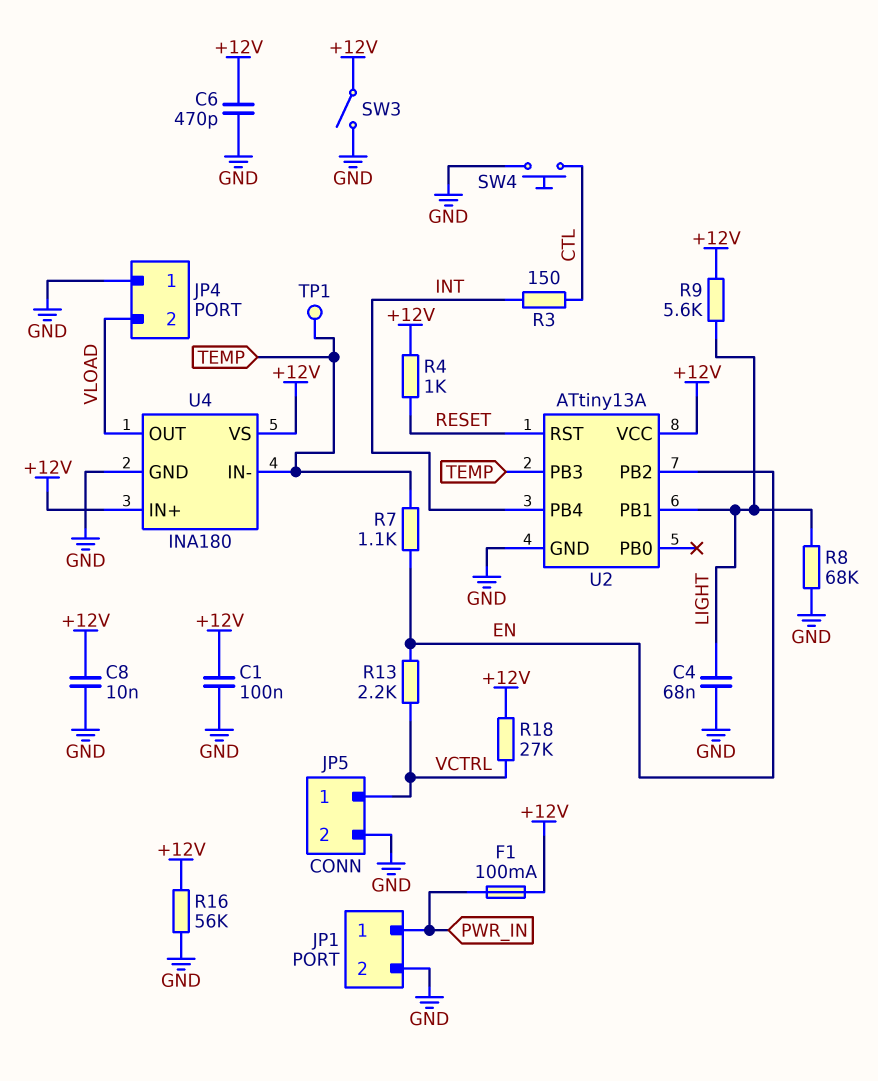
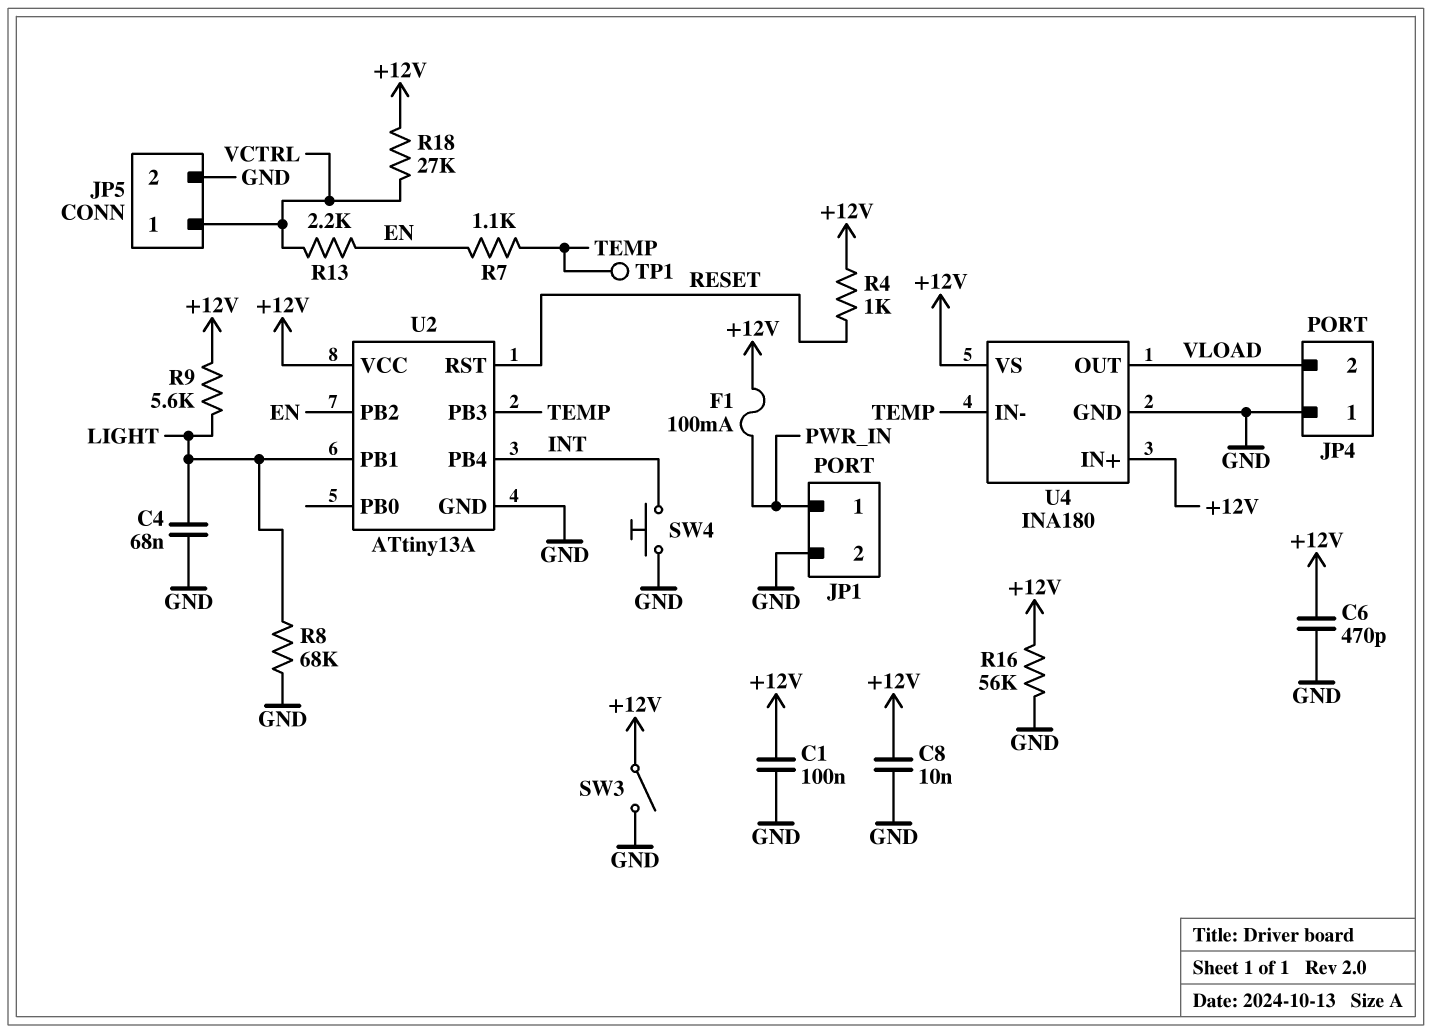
R3: 150 (CTL, INT) -> none
SW4: button (CTL, GND) -> button (GND, INT)

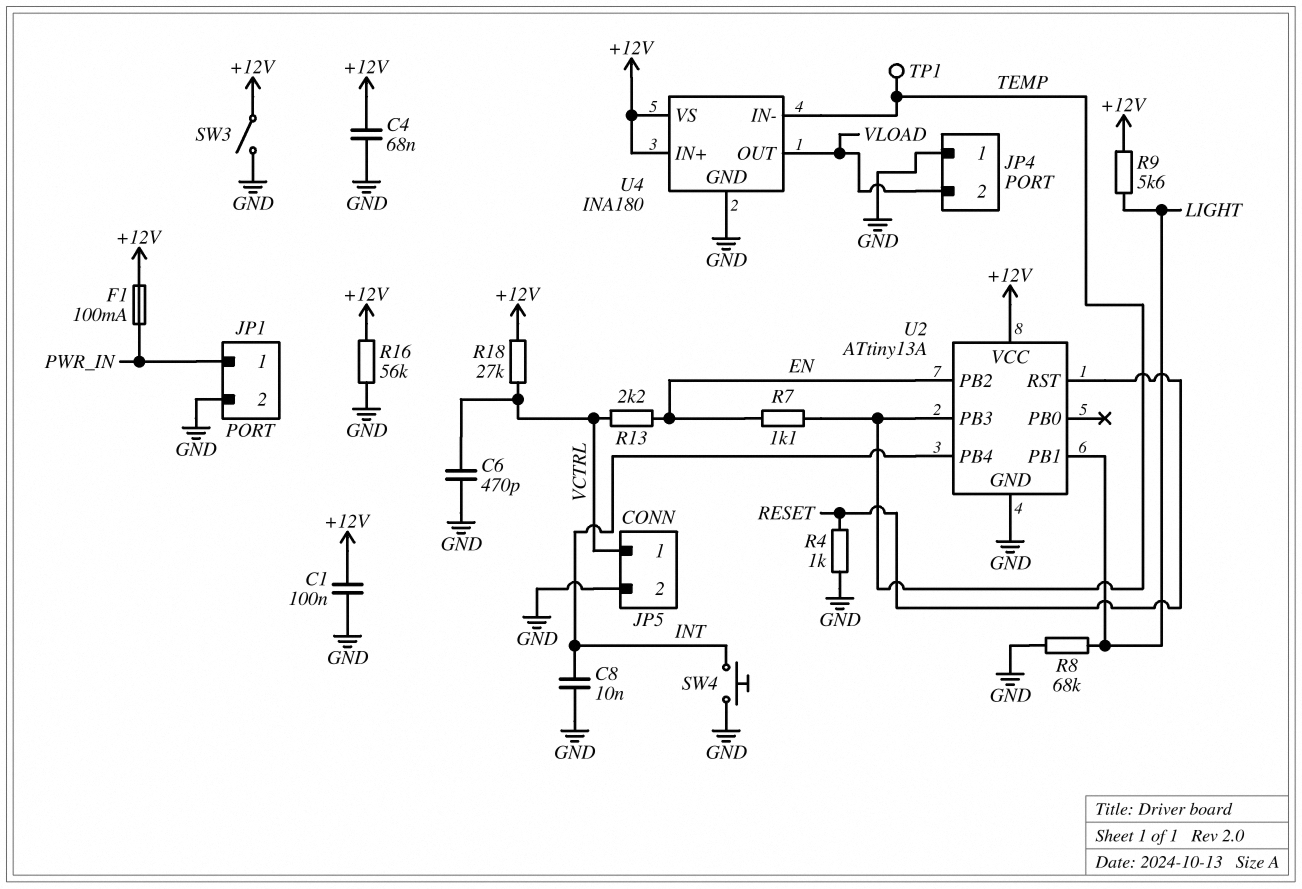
C4: 68nF (GND, LIGHT) -> 68nF (+12V, GND)
C6: 470pF (+12V, GND) -> 470pF (GND, VCTRL)
C8: 10nF (+12V, GND) -> 10nF (GND, INT)
R4: 1k (+12V, RESET) -> 1k (GND, RESET)

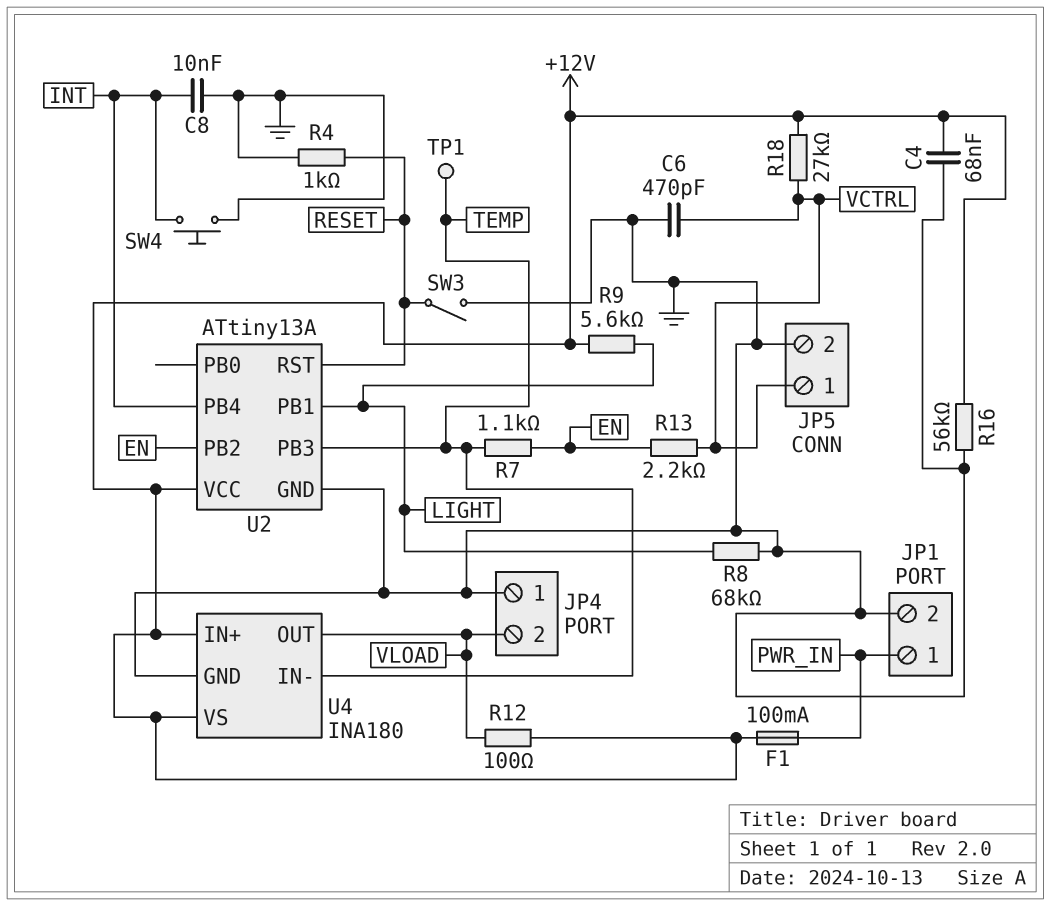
C1: 100nF (+12V, GND) -> none
R12: none -> 100 (+12V, VLOAD)
SW3: switch (+12V, GND) -> switch (GND, RESET)

